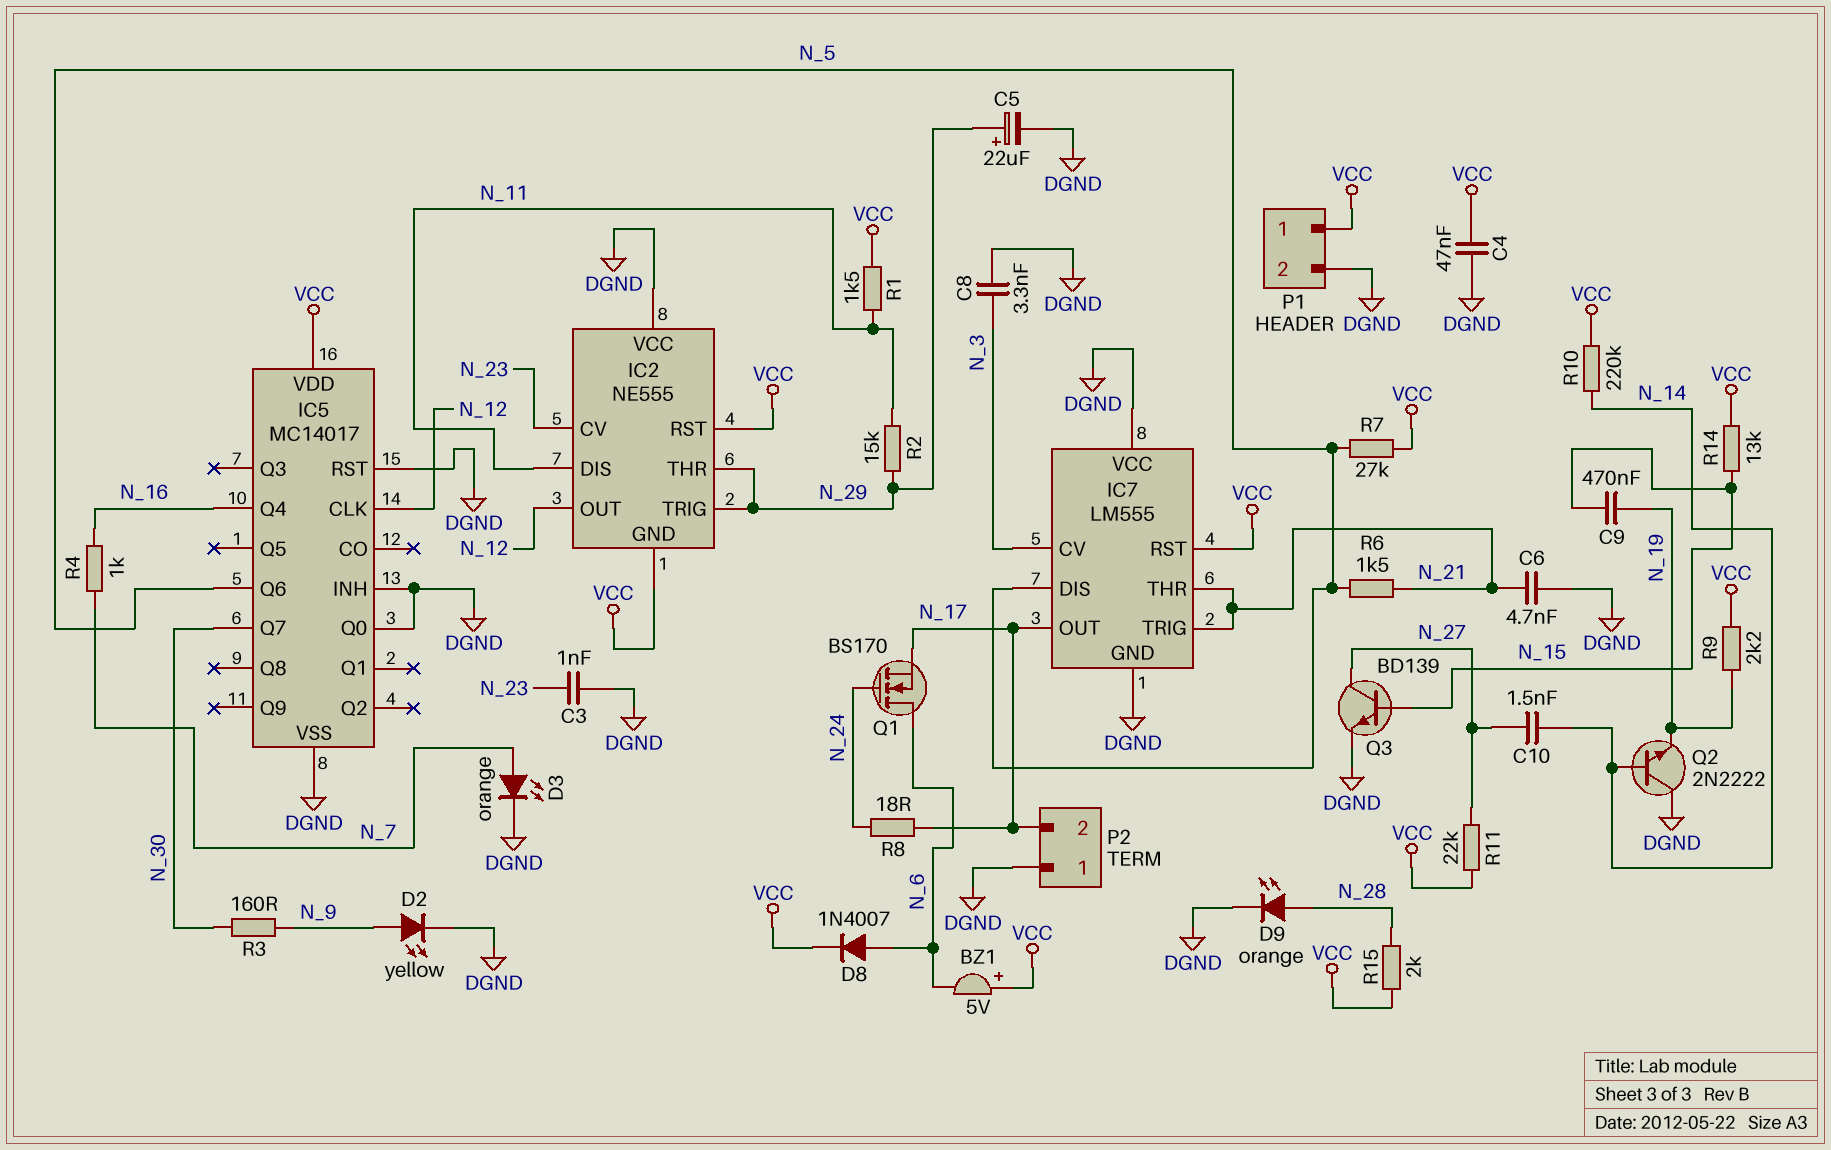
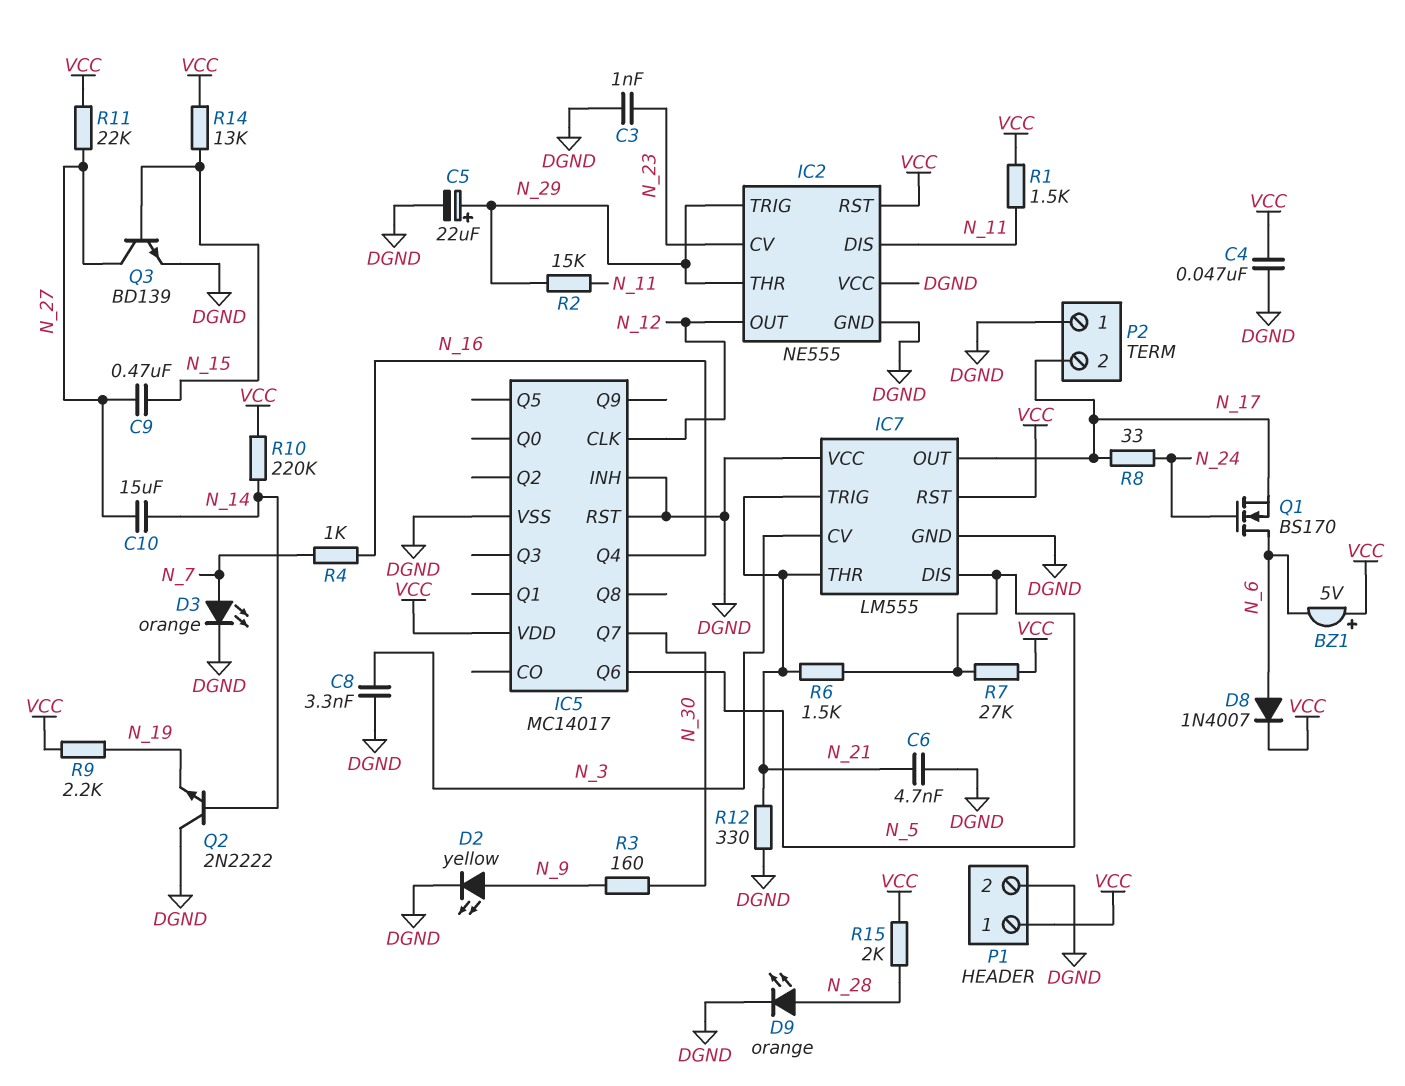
C9: 470nF (N_15, N_19) -> 470nF (N_15, N_27)
C10: 1.5nF (N_14, N_27) -> 15uF (N_14, N_27)
IC2 pin GND: VCC -> DGND
IC5 pin Q0: DGND -> none
R8: 18 (N_17, N_24) -> 33 (N_17, N_24)
R12: none -> 330 (DGND, N_21)

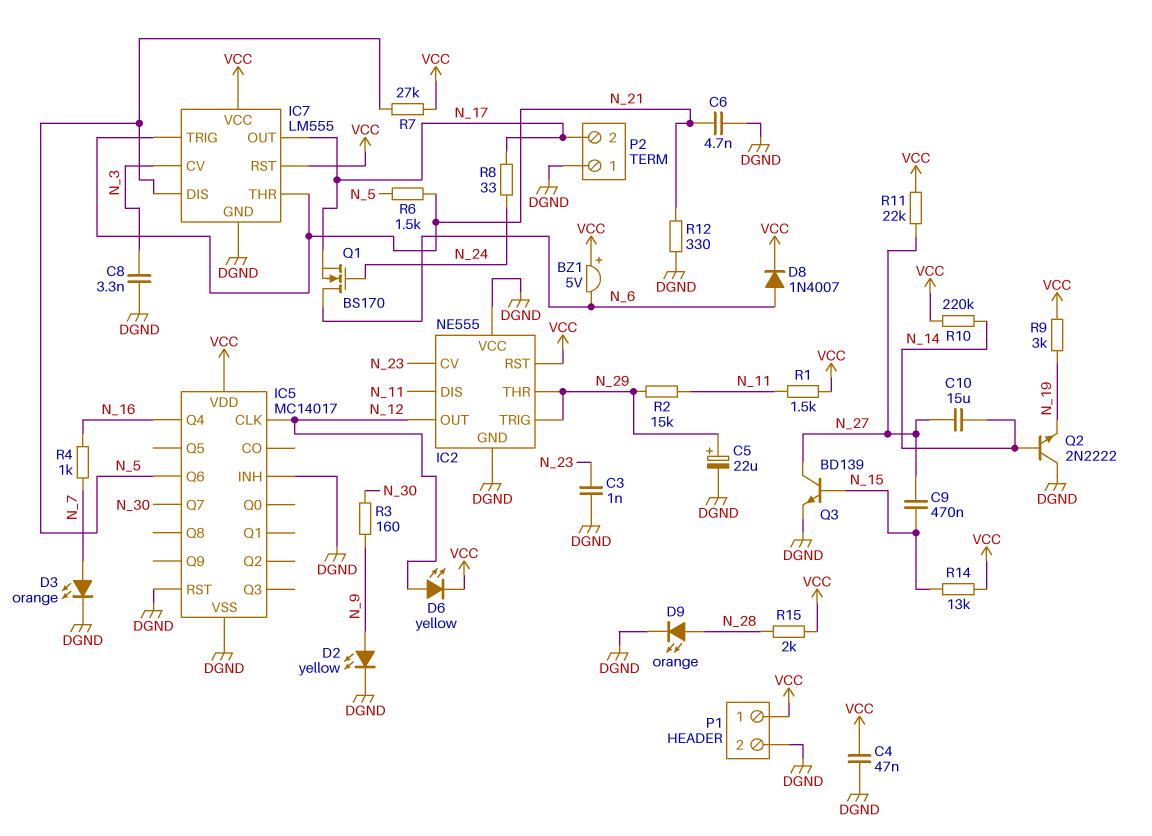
D6: none -> LED yellow (A N_12, K VCC)
IC7 pin VCC: DGND -> VCC
R9: 2.2k (N_19, VCC) -> 3k (N_19, VCC)

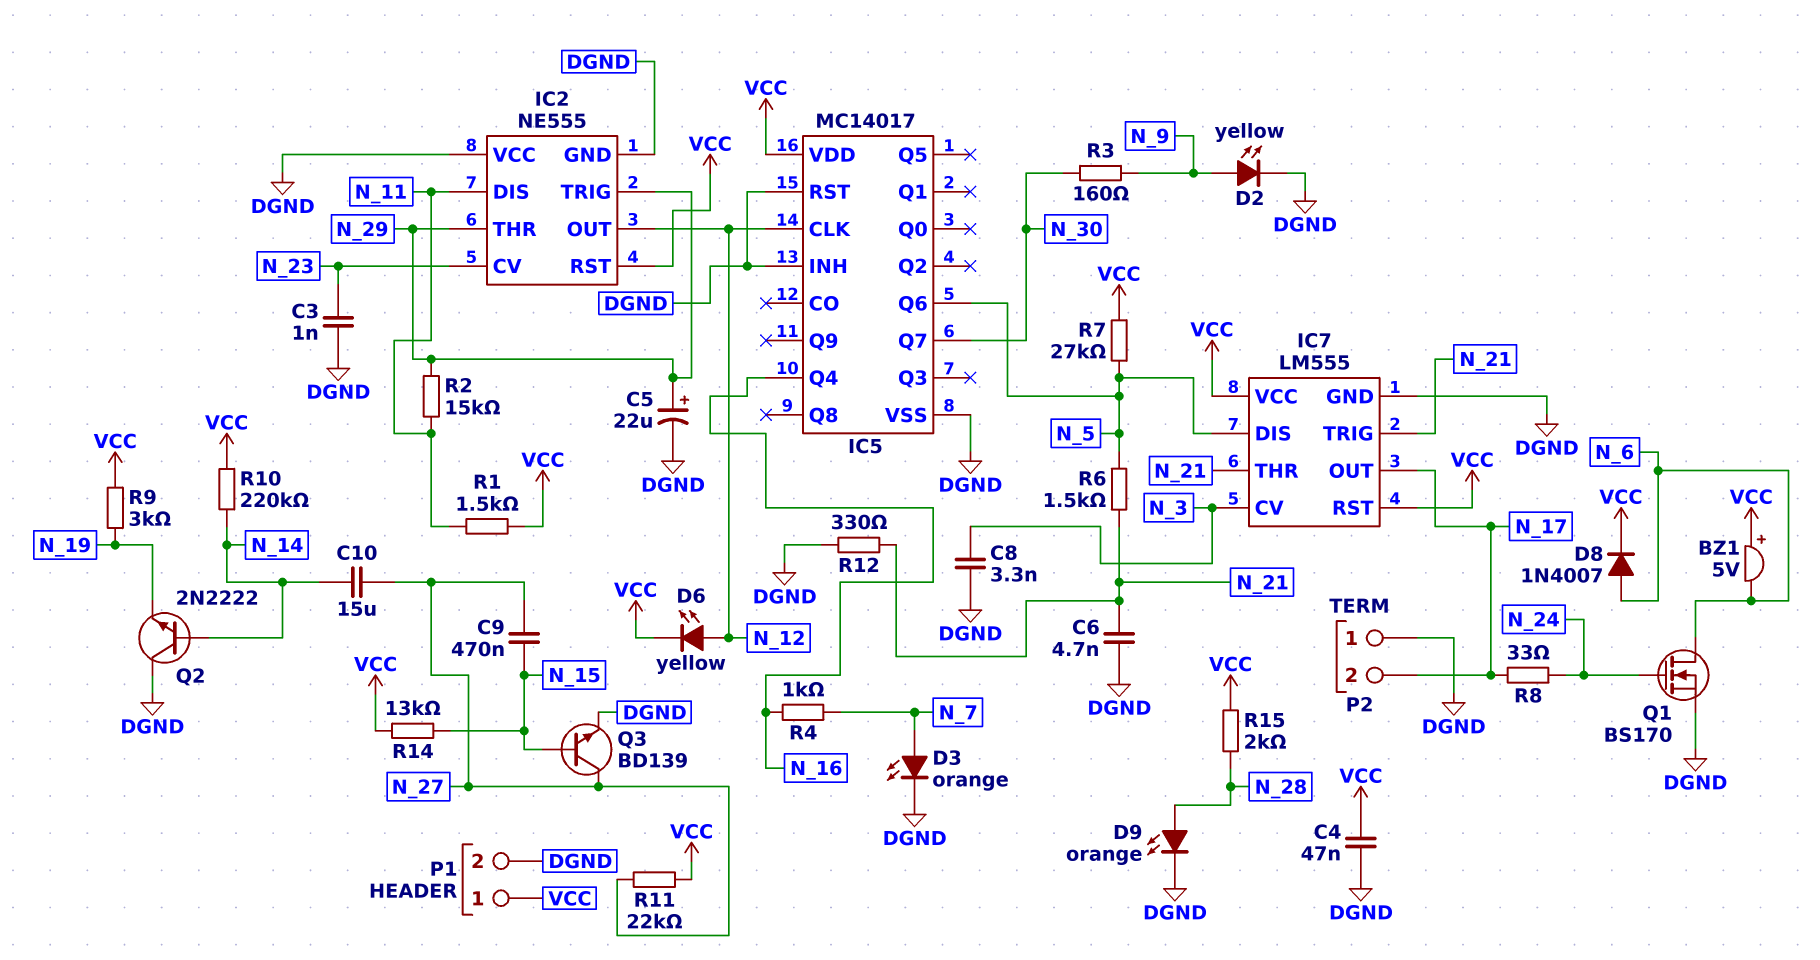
Q1: NMOS BS170 (G N_24, D N_6, S N_17) -> NMOS BS170 (G N_24, D N_6, S DGND)

